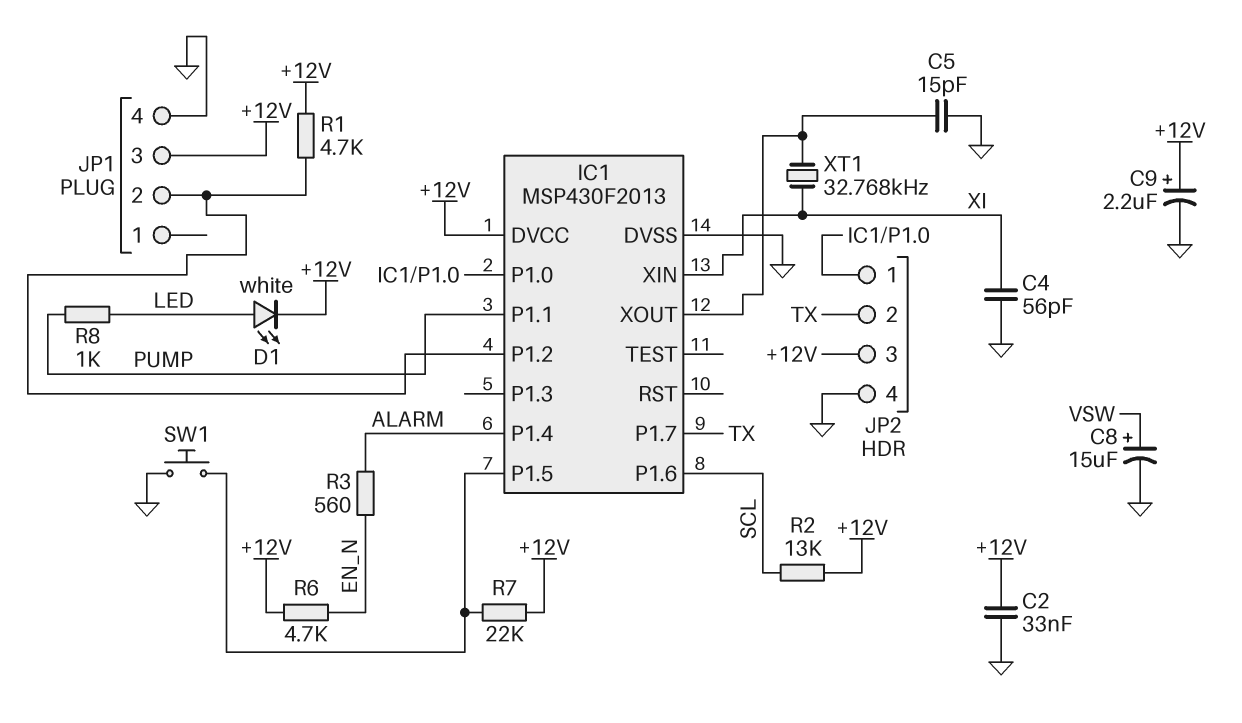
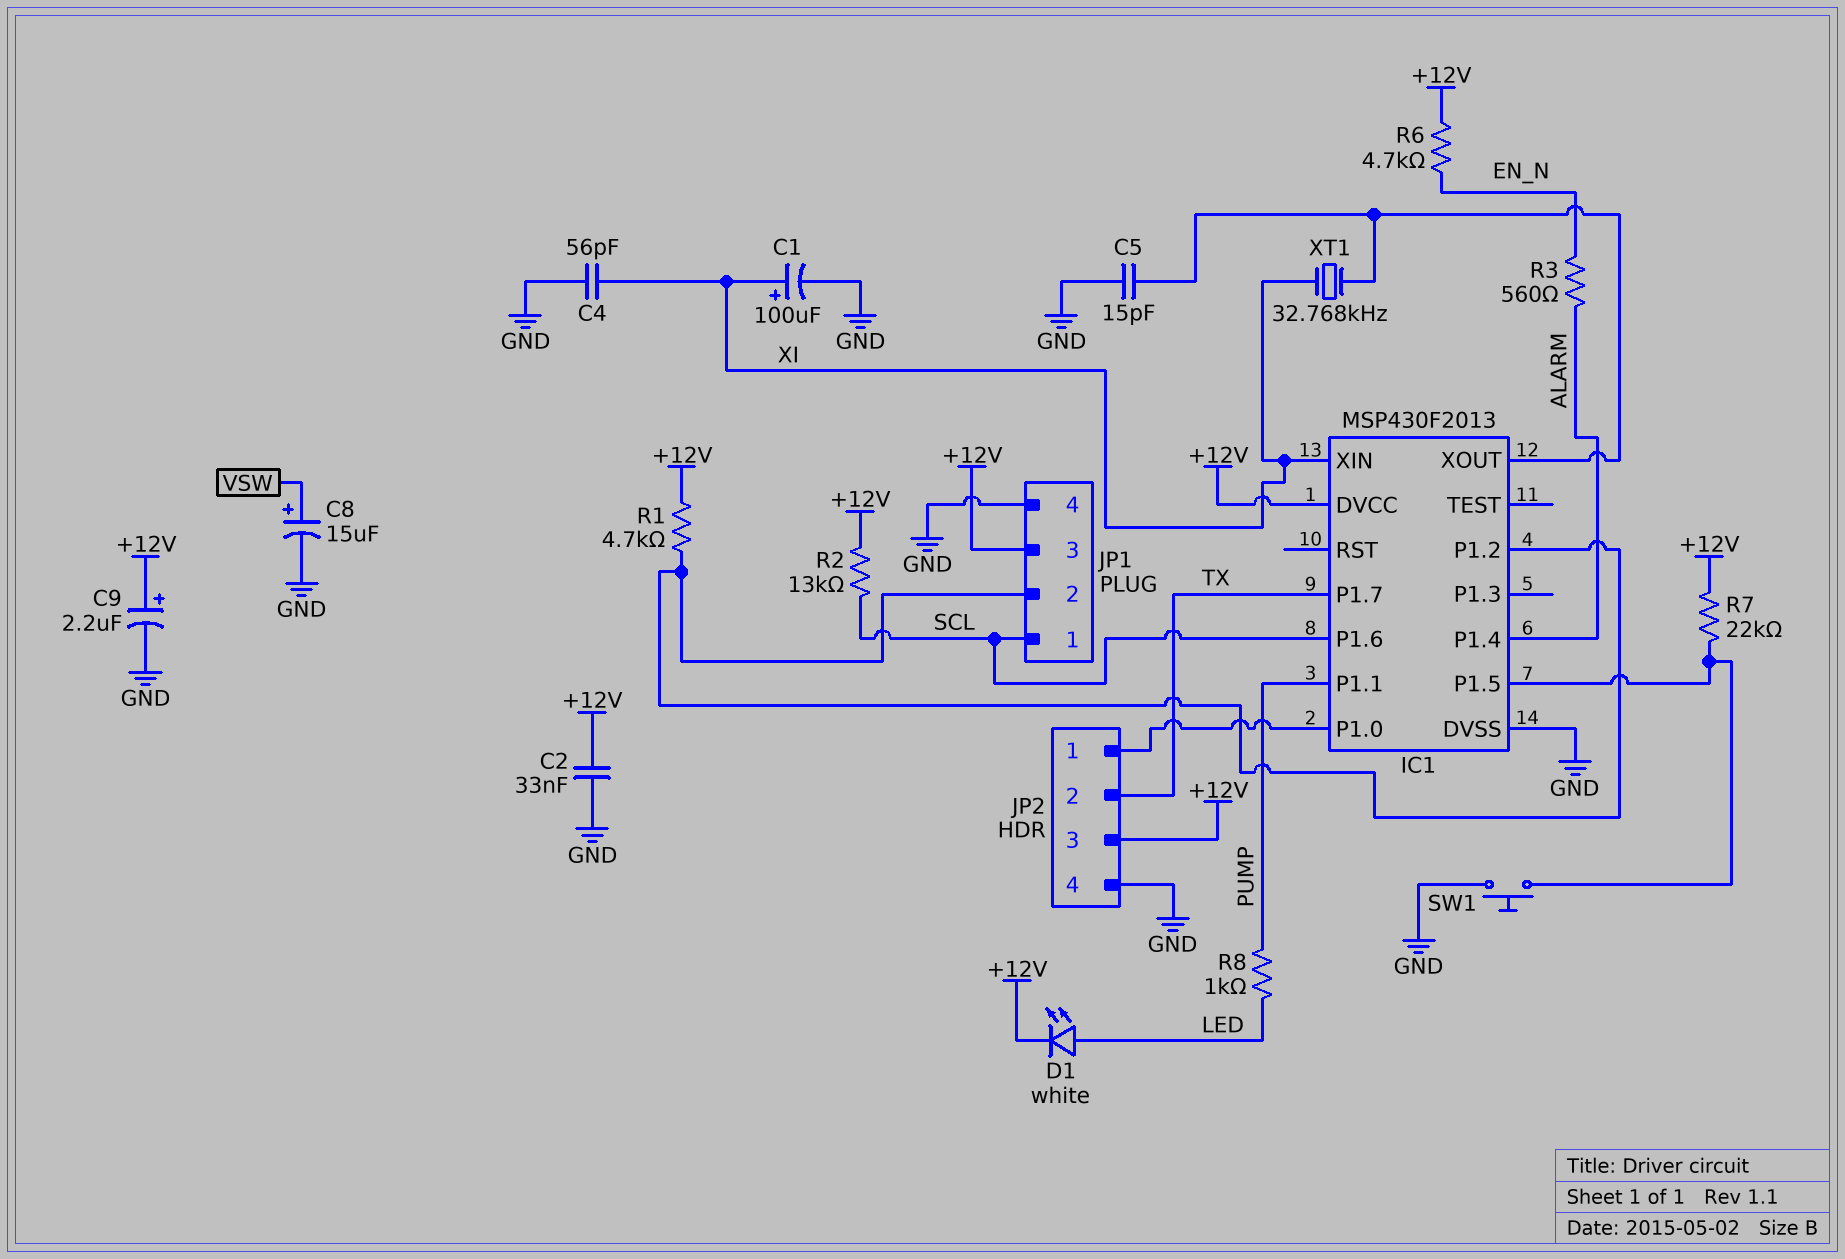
C1: none -> 100uF (plus XI, minus GND)
JP1 pin 1: none -> SCL

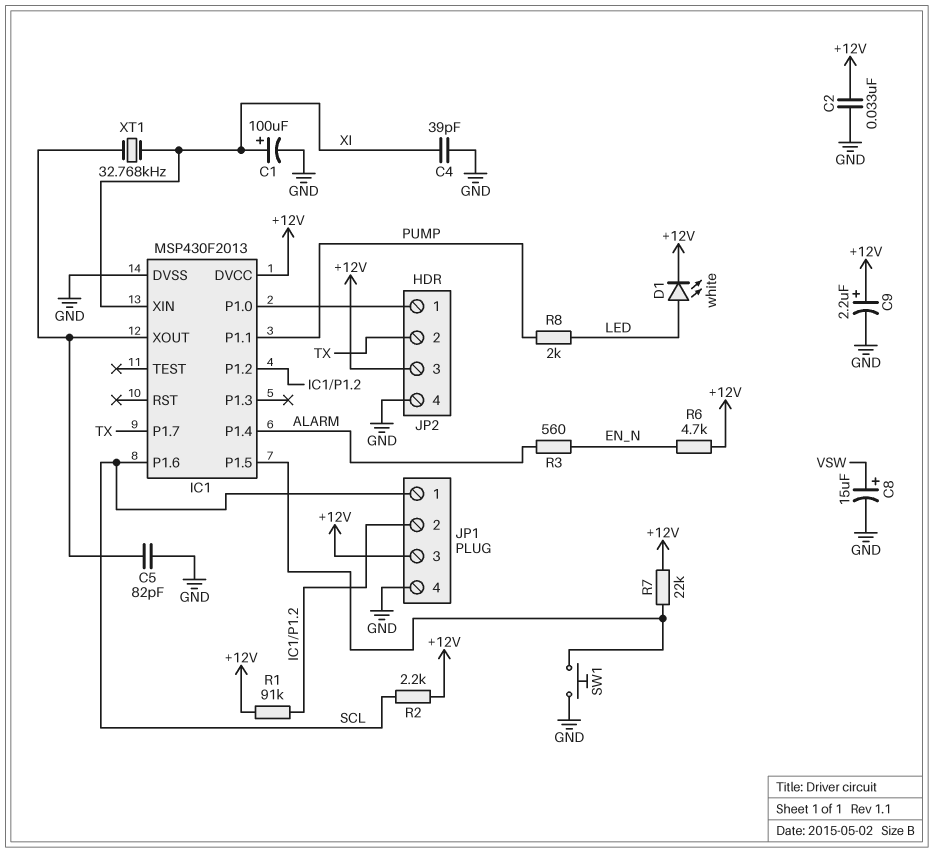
C4: 56pF (GND, XI) -> 39pF (GND, XI)
C5: 15pF (GND, IC1/XOUT) -> 82pF (GND, IC1/XOUT)
R1: 4.7k (+12V, IC1/P1.2) -> 91k (+12V, IC1/P1.2)
R2: 13k (+12V, SCL) -> 2.2k (+12V, SCL)
R8: 1k (LED, PUMP) -> 2k (LED, PUMP)

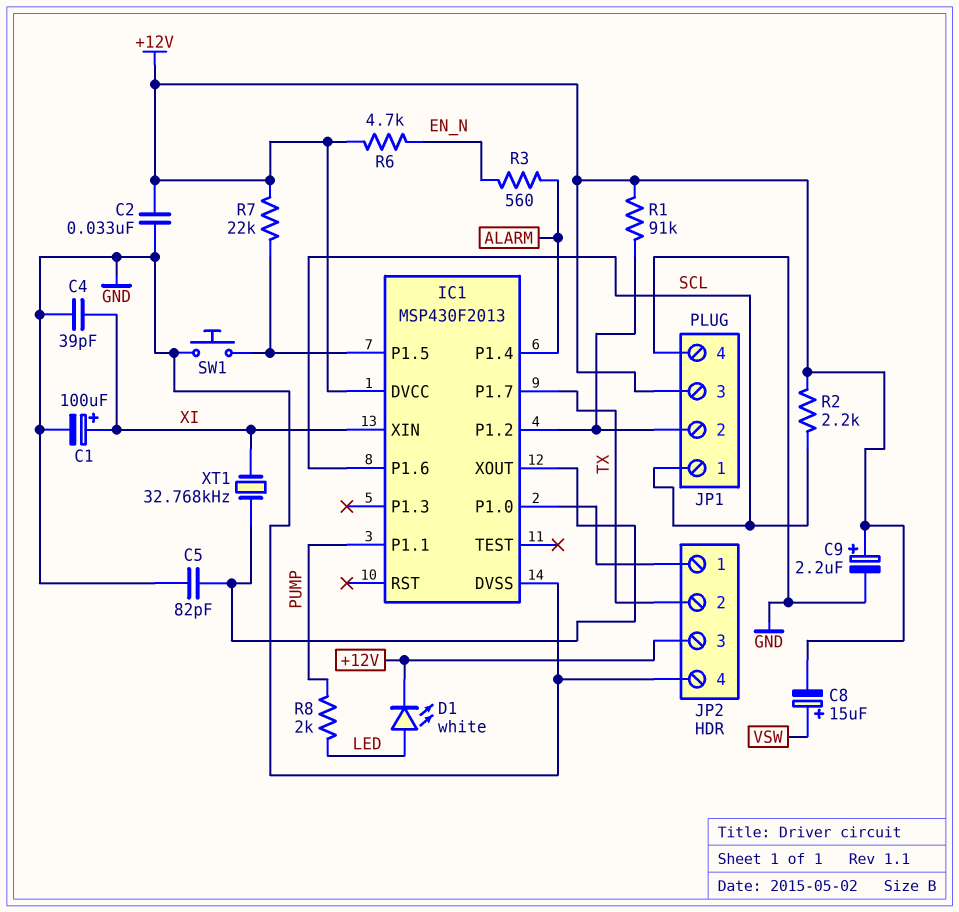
C8: 15uF (plus VSW, minus GND) -> 15uF (plus VSW, minus +12V)

